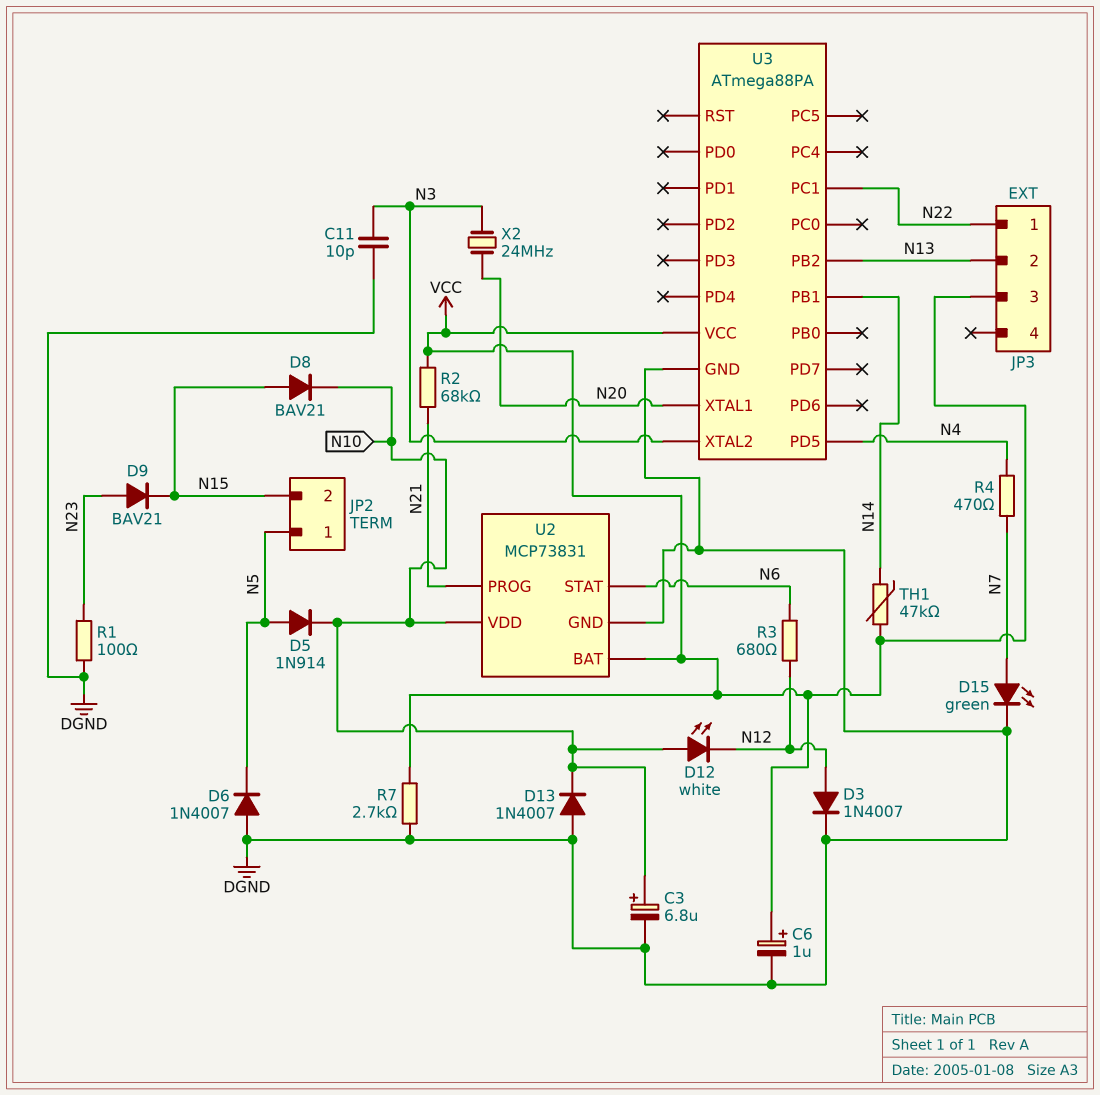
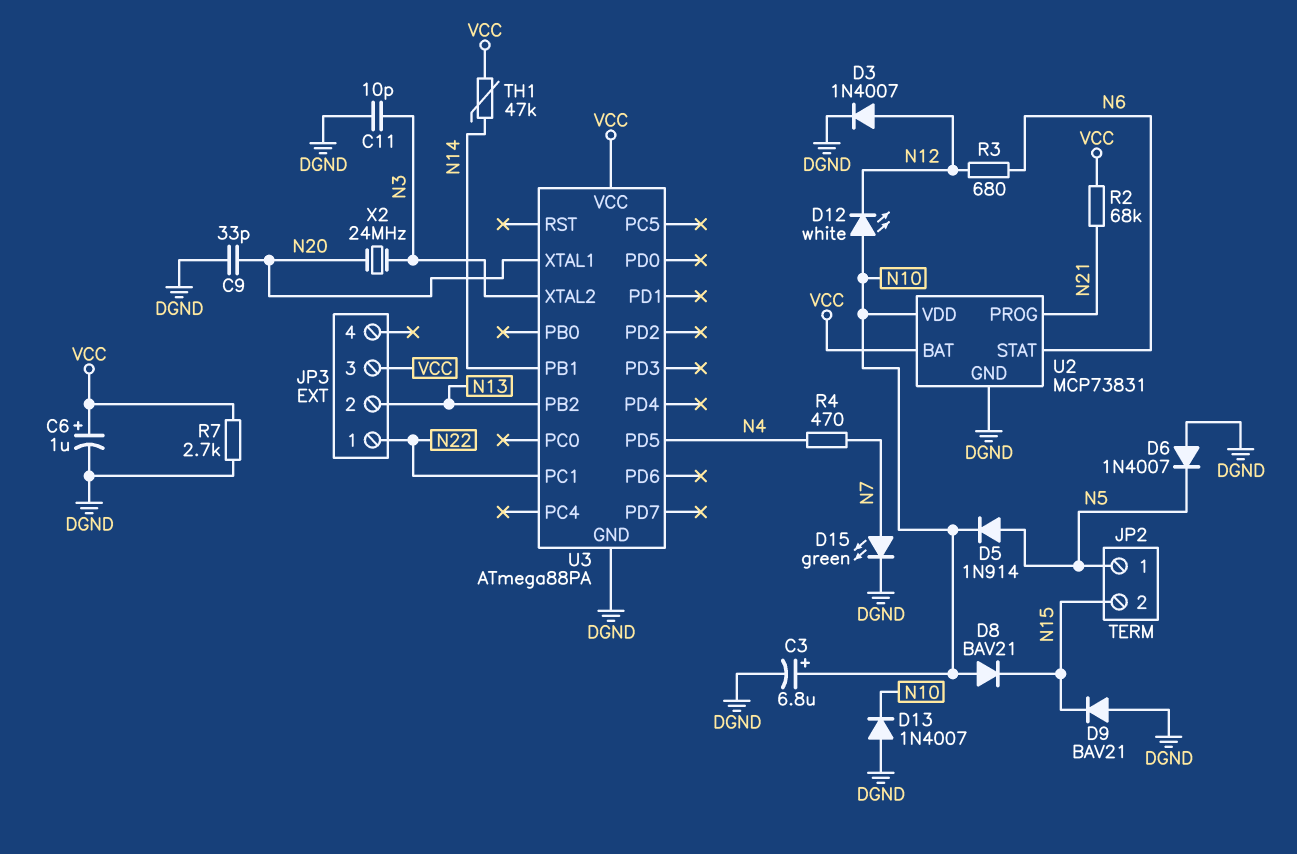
C9: none -> 33pF (DGND, N20)
D8: diode BAV21 (A N15, K N10) -> diode BAV21 (A N10, K N15)
D9: diode BAV21 (A N23, K N15) -> diode BAV21 (A DGND, K N15)
R1: 100 (DGND, N23) -> none

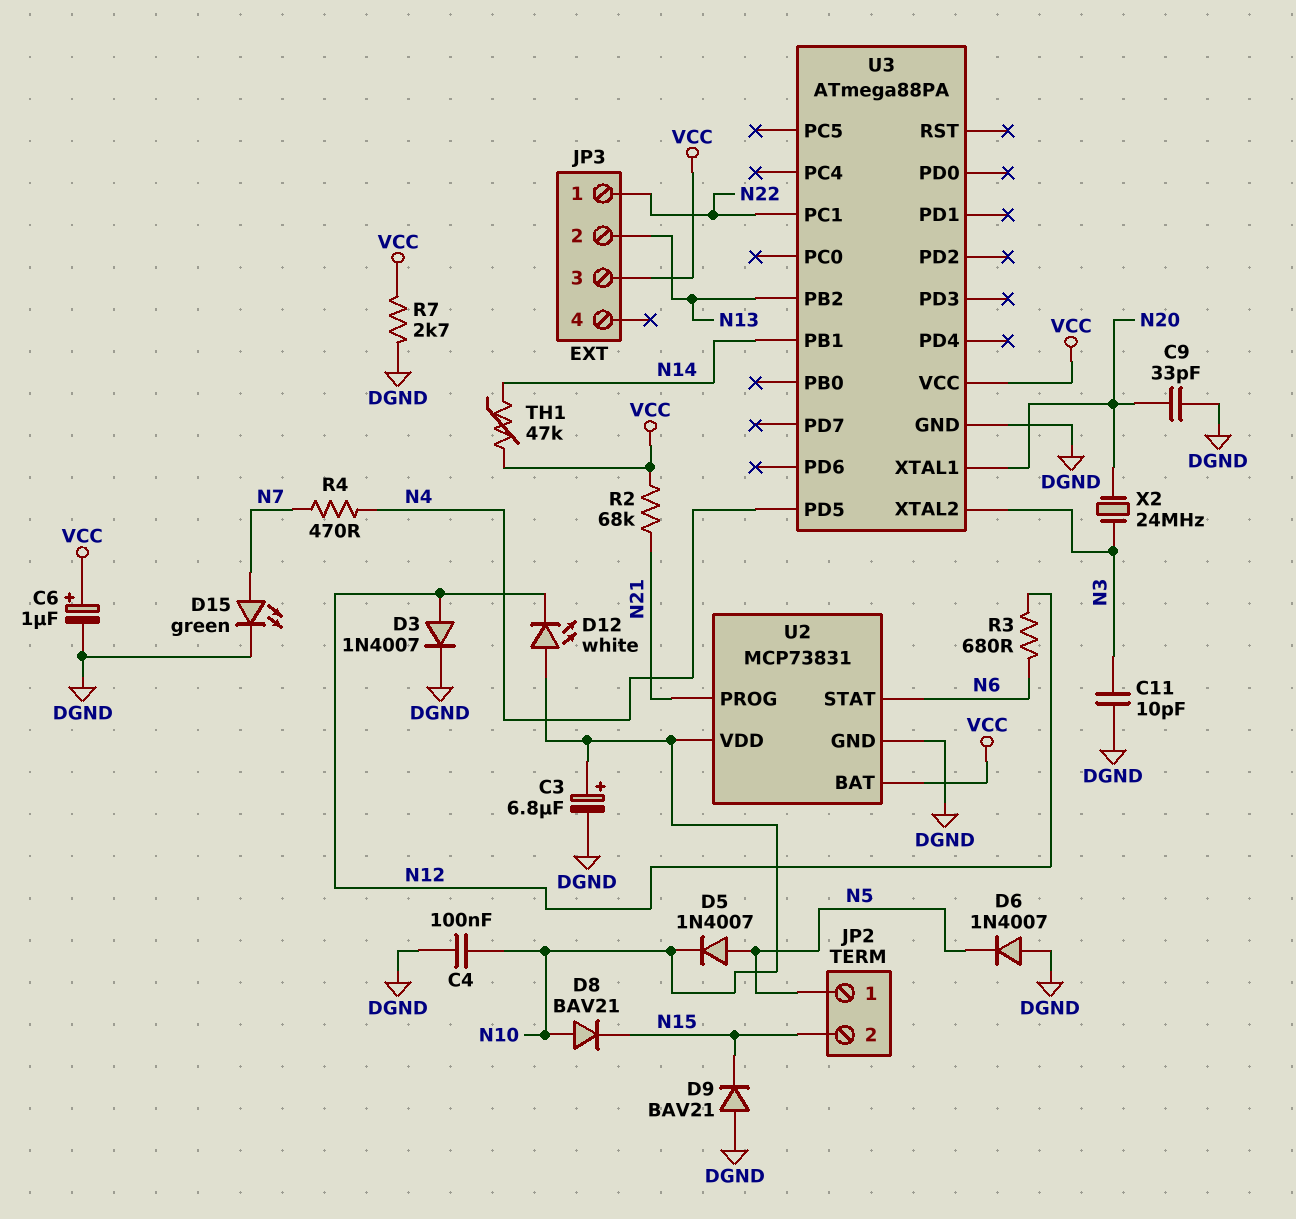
C4: none -> 100nF (DGND, N10)
D5: diode 1N914 (A N5, K N10) -> diode 1N4007 (A N5, K N10)
D13: diode 1N4007 (A DGND, K N10) -> none

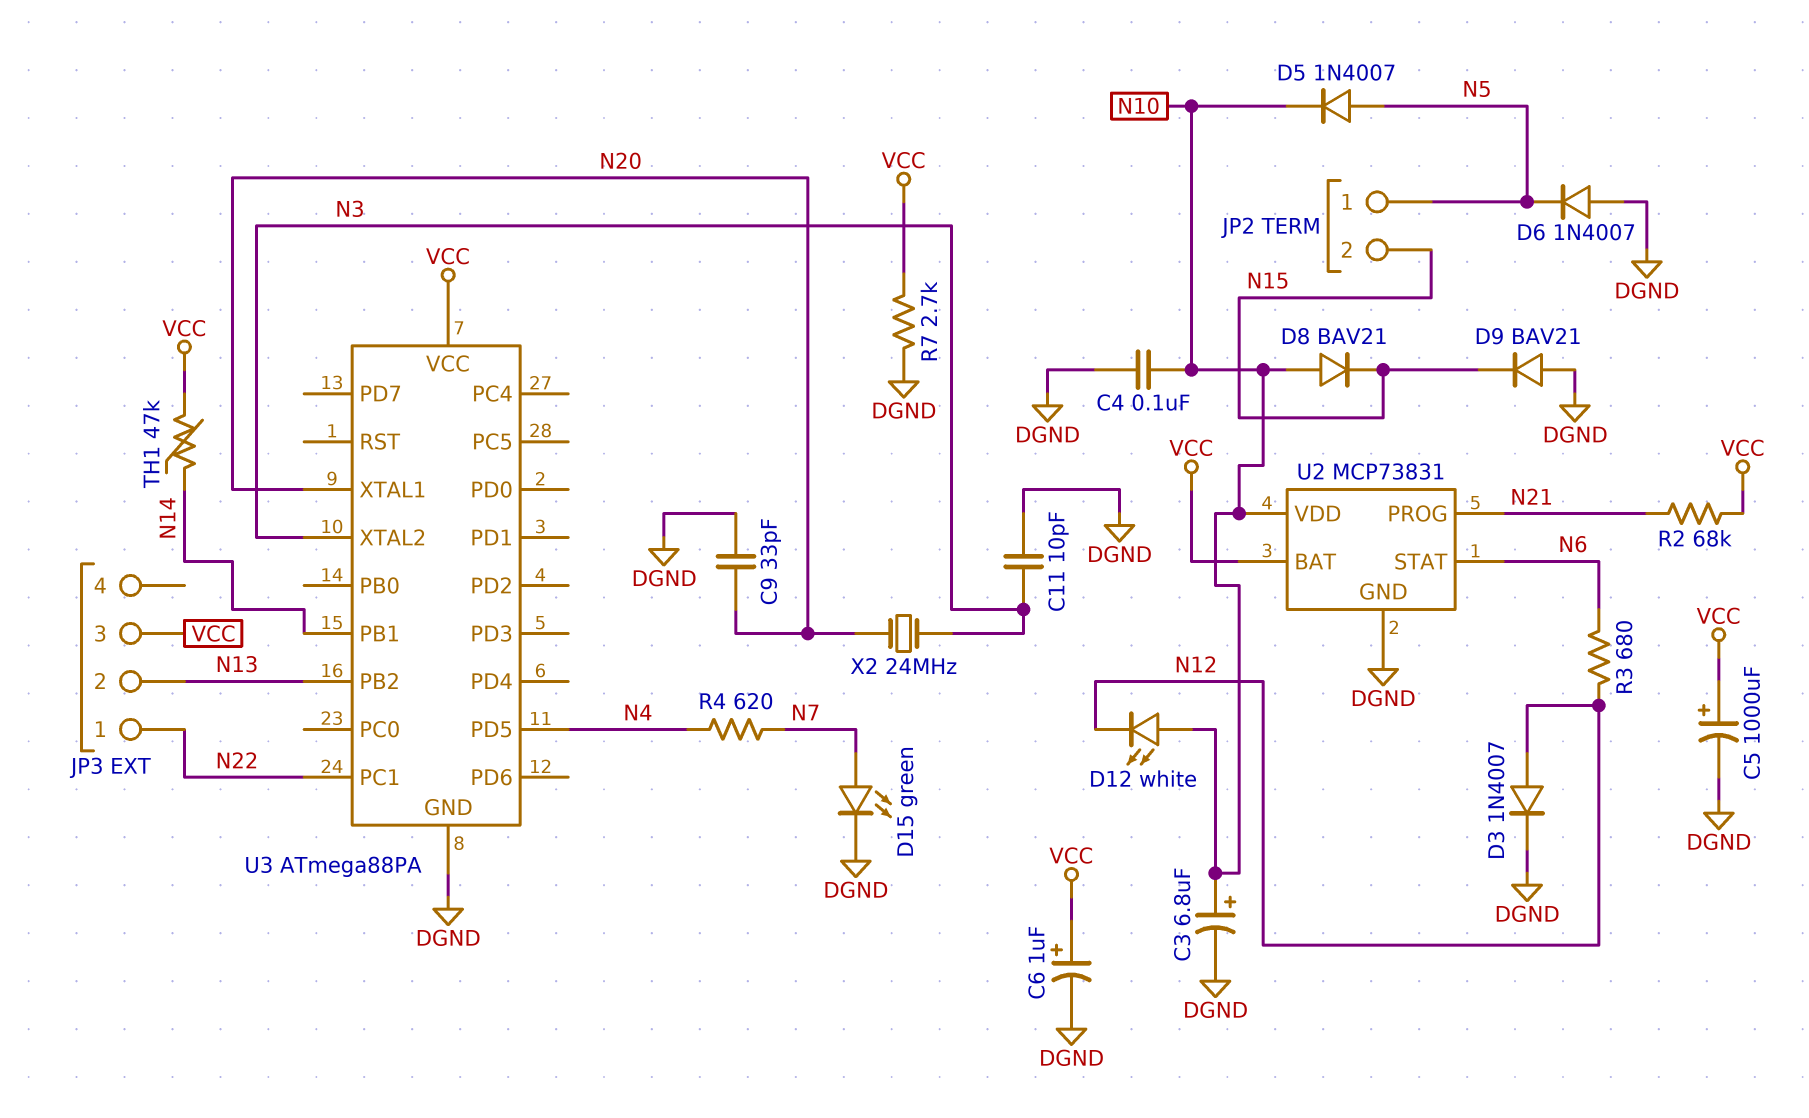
C5: none -> 1000uF (plus VCC, minus DGND)
R4: 470 (N4, N7) -> 620 (N4, N7)

